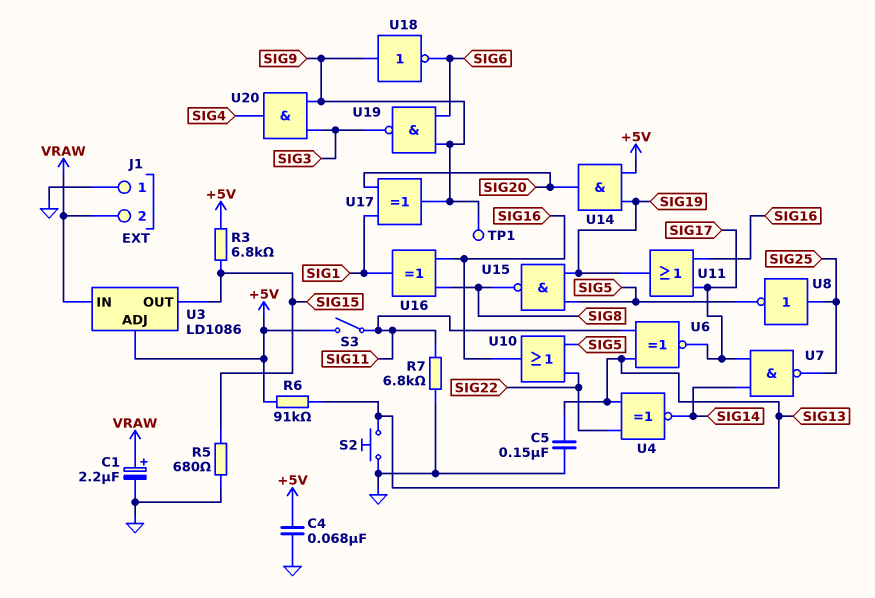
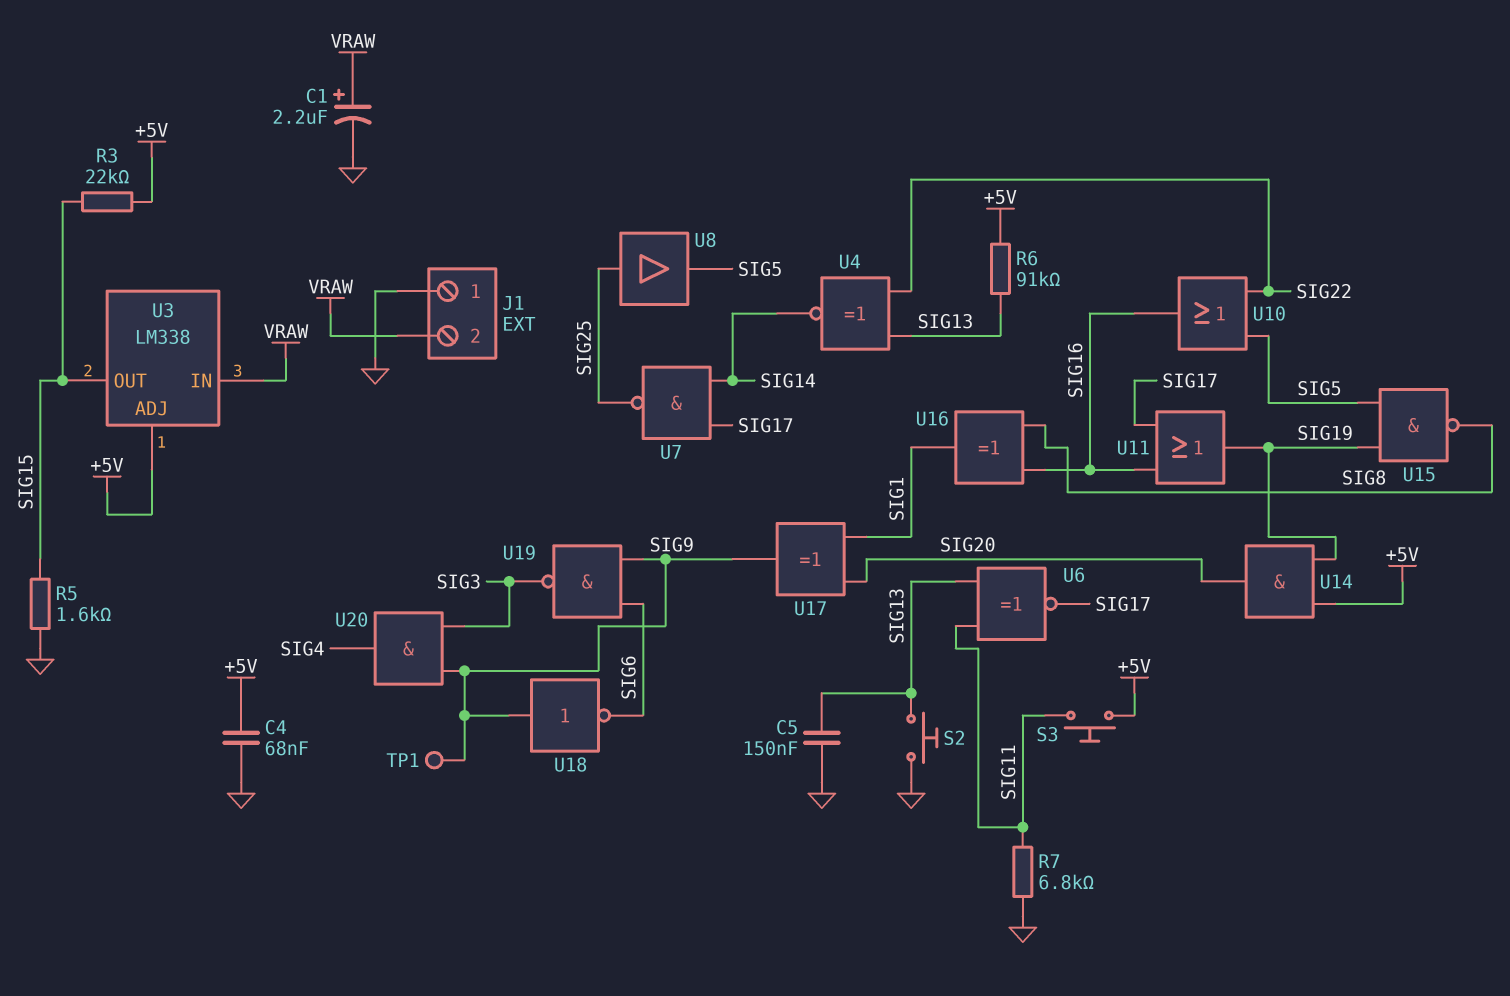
R3: 6.8k (+5V, SIG15) -> 22k (+5V, SIG15)
R5: 680 (GND, SIG15) -> 1.6k (GND, SIG15)
S3: switch (+5V, SIG11) -> button (+5V, SIG11)
U3: LD1086 -> LM338
U8: NOT (in SIG25, out SIG5) -> buffer (in SIG25, out SIG5)

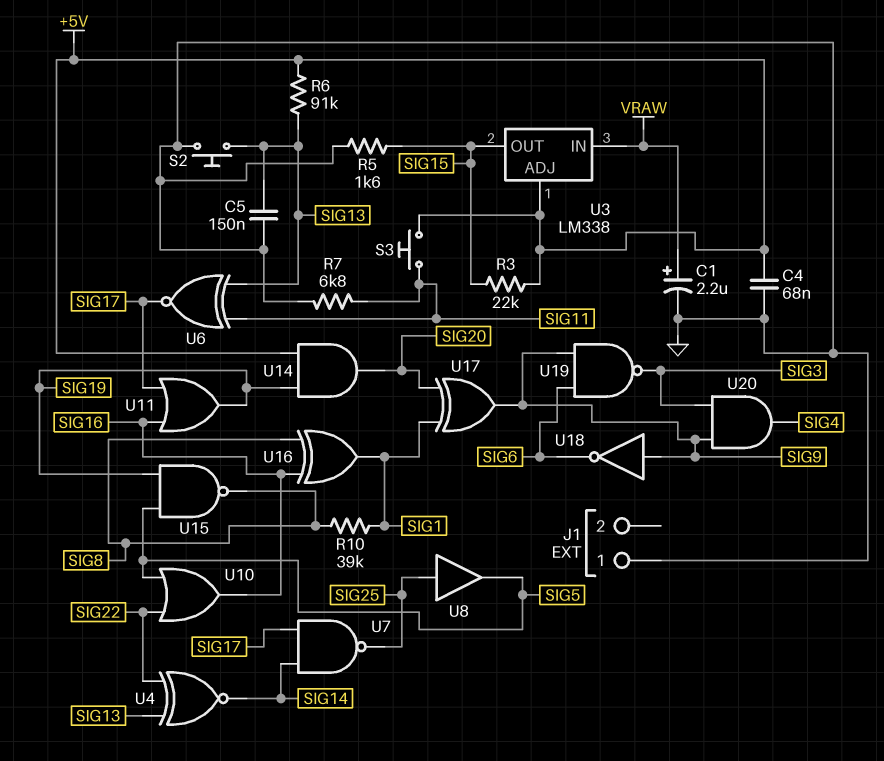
J1 pin 2: VRAW -> none
R10: none -> 39k (SIG1, SIG8)
TP1: test point (SIG9) -> none

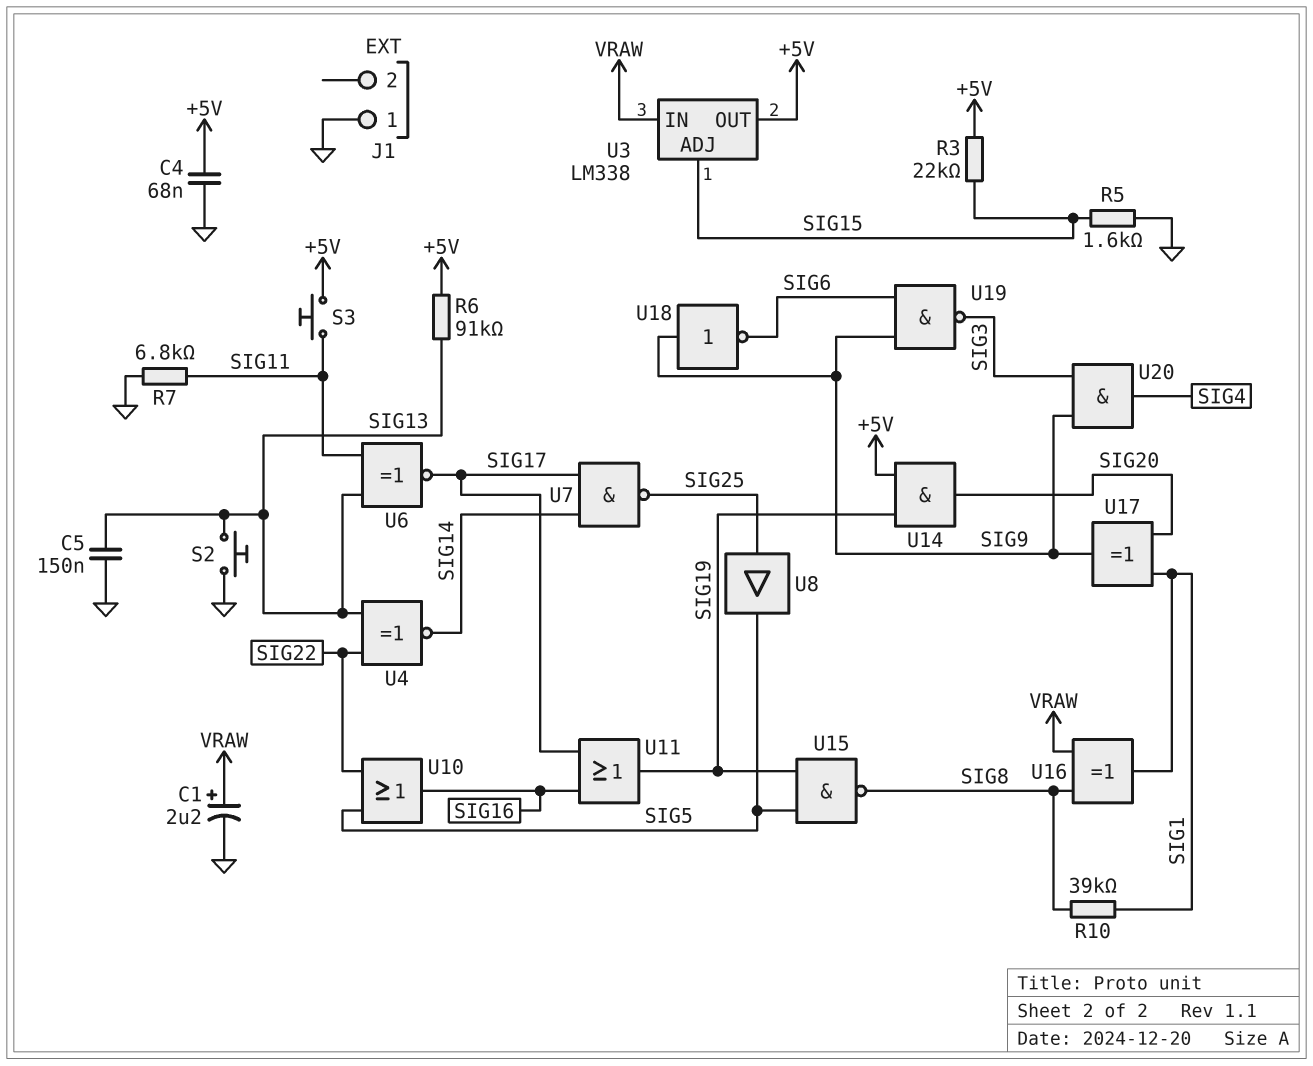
U3 pin ADJ: +5V -> SIG15
U3 pin OUT: SIG15 -> +5V
U16: XOR (in SIG8, in SIG16, out SIG1) -> XOR (in SIG8, in VRAW, out SIG1)

